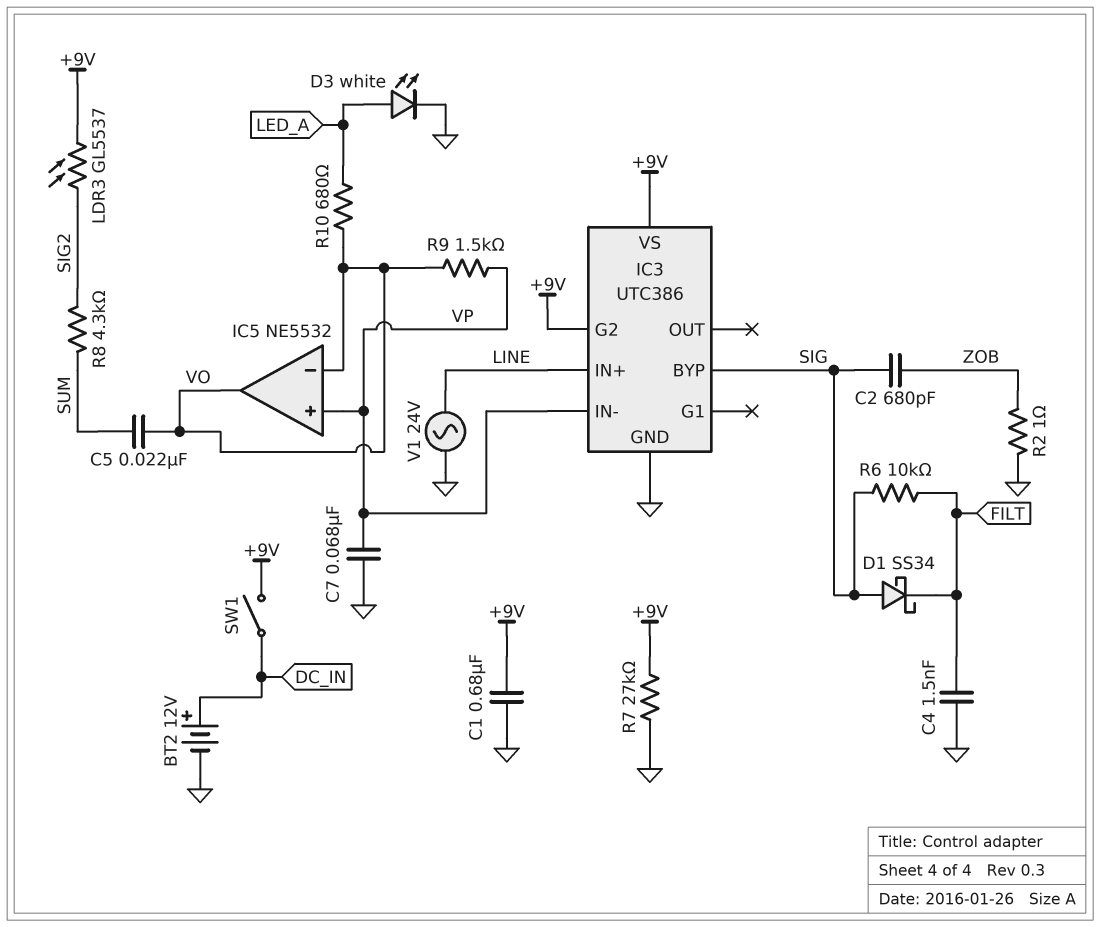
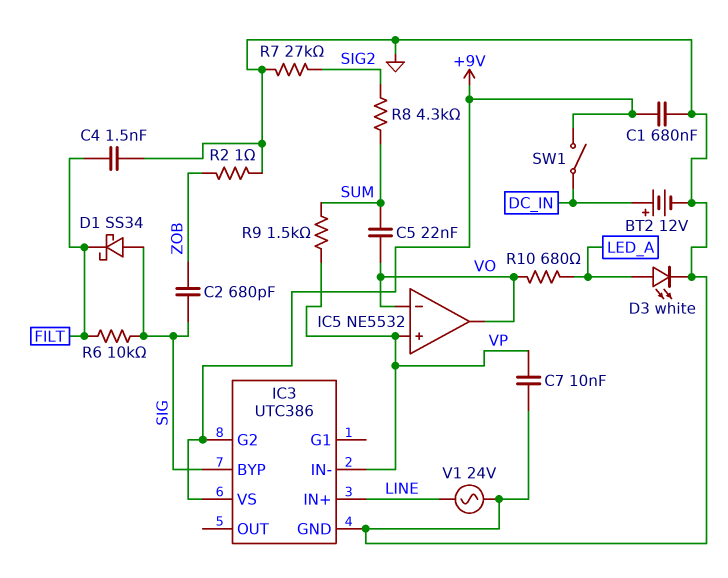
C7: 68nF (GND, VP) -> 10nF (GND, VP)
LDR3: GL5537 (+9V, SIG2) -> none
R7: 27k (+9V, GND) -> 27k (GND, SIG2)
R9: 1.5k (VO, VP) -> 1.5k (SUM, VP)

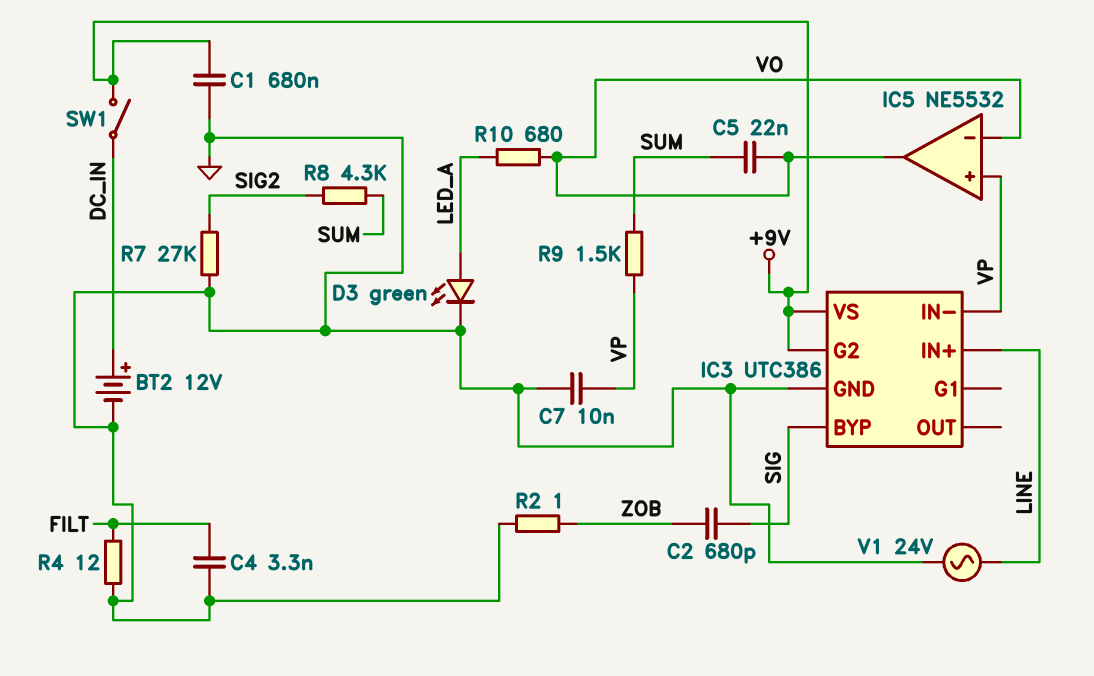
C4: 1.5nF (FILT, GND) -> 3.3nF (FILT, GND)
D1: schottky SS34 (A SIG, K FILT) -> none
D3: LED white (A LED_A, K GND) -> LED green (A LED_A, K GND)
R4: none -> 12 (FILT, GND)
R6: 10k (FILT, SIG) -> none

